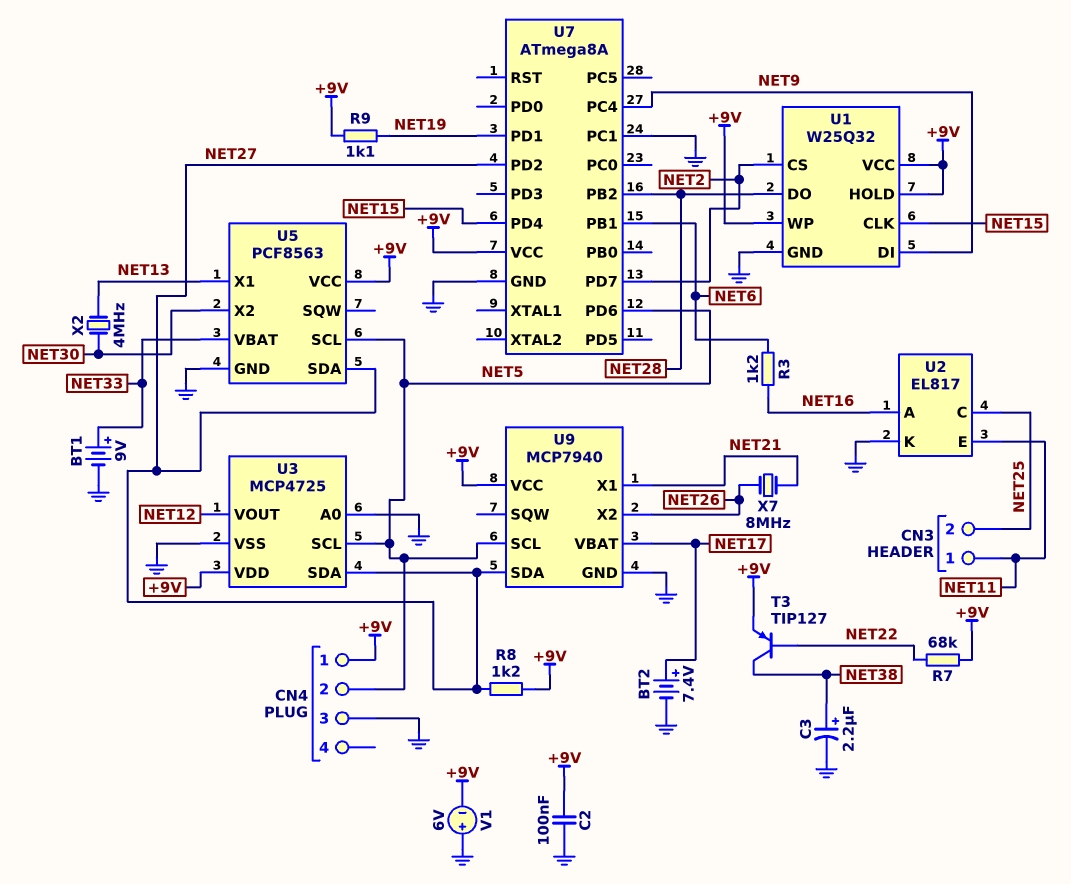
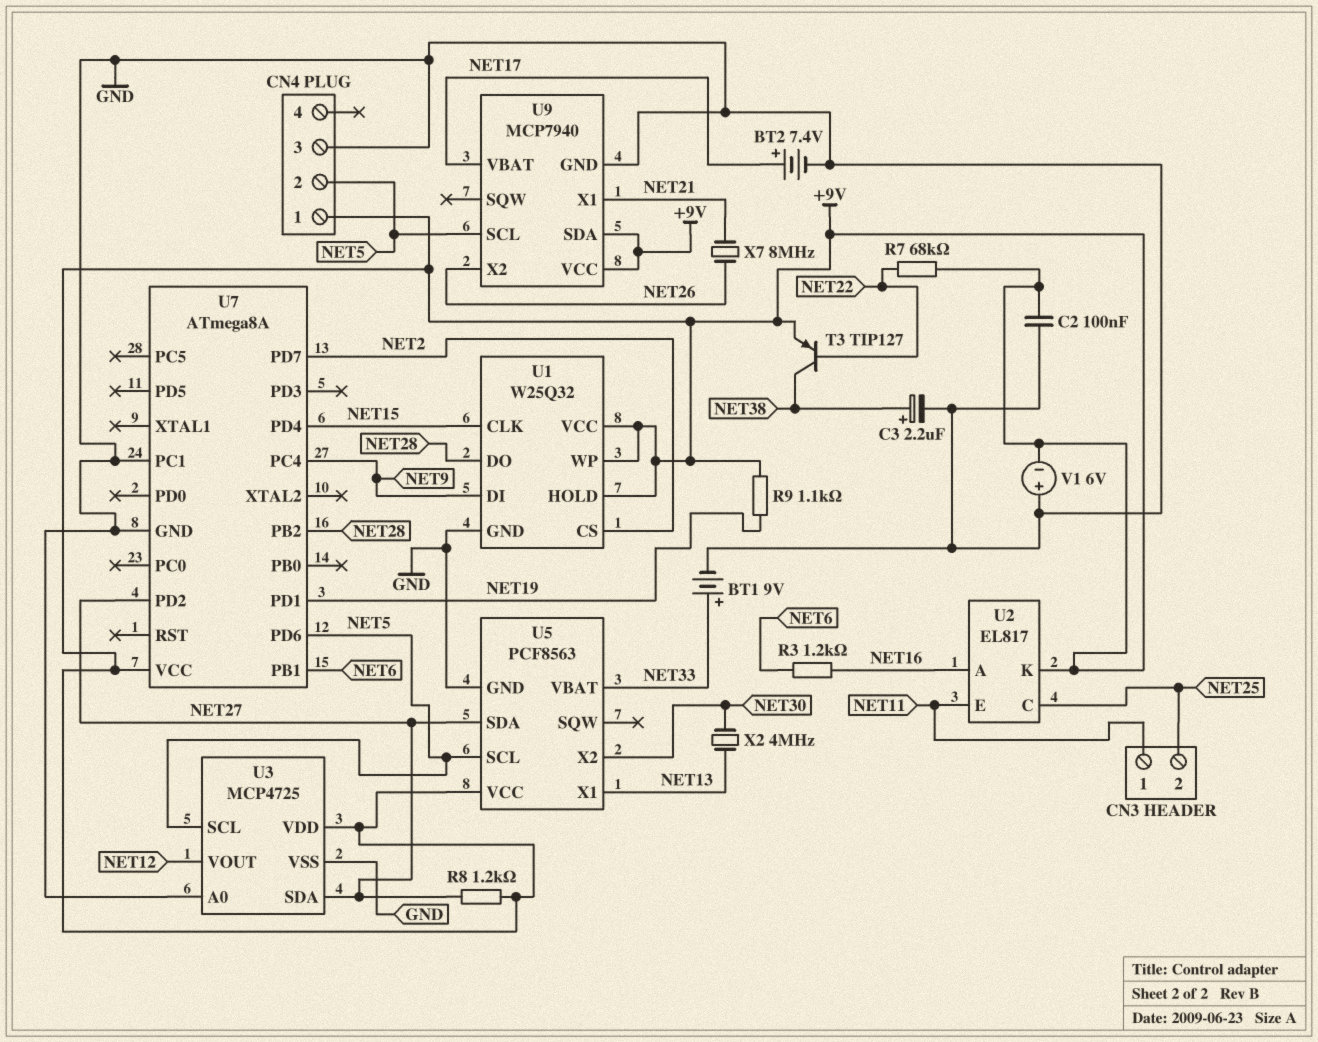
U2 pin K: GND -> +9V
U9 pin SDA: NET27 -> +9V

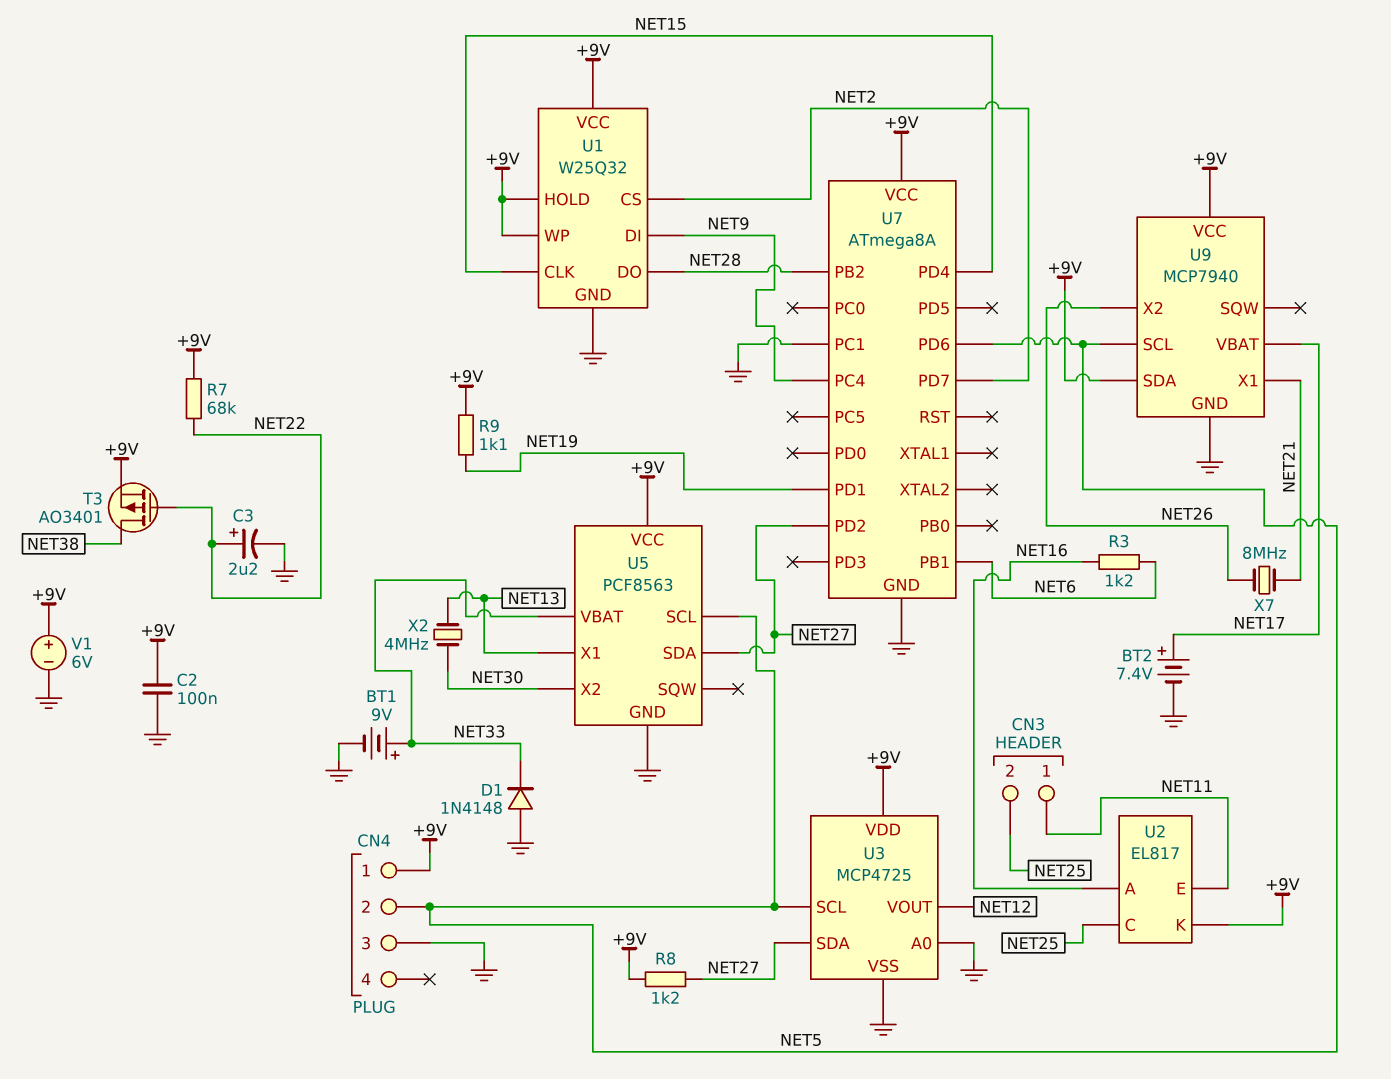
C3: 2.2uF (plus NET38, minus GND) -> 2.2uF (plus NET22, minus GND)
D1: none -> diode 1N4148 (A GND, K NET33)
T3: PNP TIP127 (B NET22, C NET38, E +9V) -> PMOS AO3401 (G NET22, D NET38, S +9V)
V1: 6V (plus GND, minus +9V) -> 6V (plus +9V, minus GND)

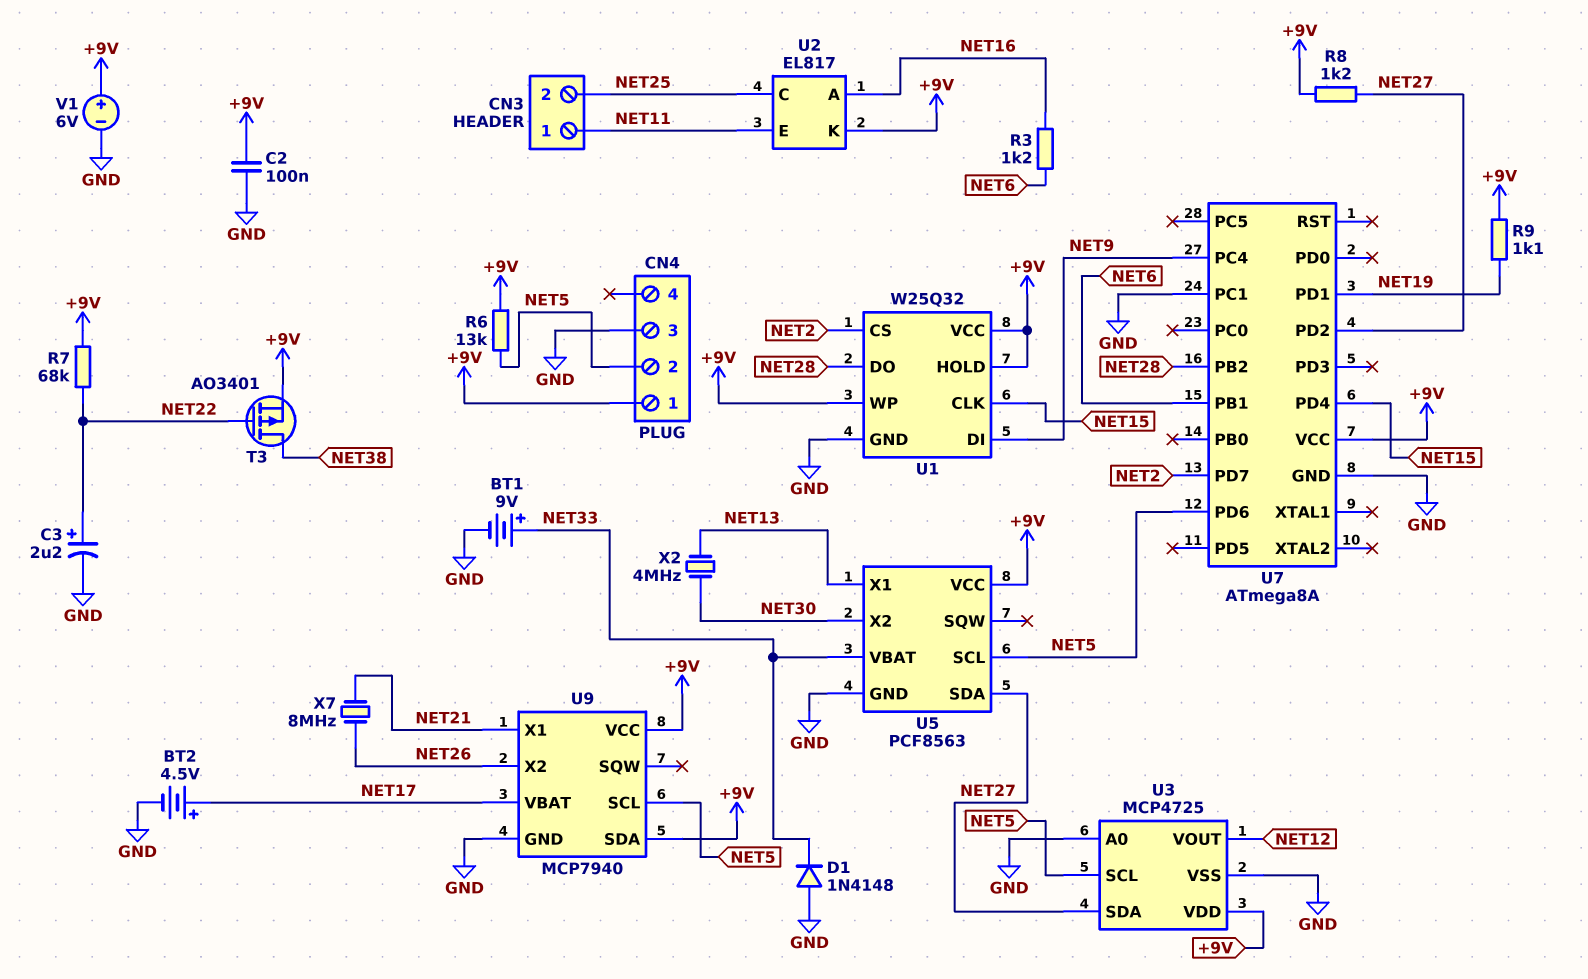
BT2: 7.4V (plus NET17, minus GND) -> 4.5V (plus NET17, minus GND)
R6: none -> 13k (+9V, NET5)

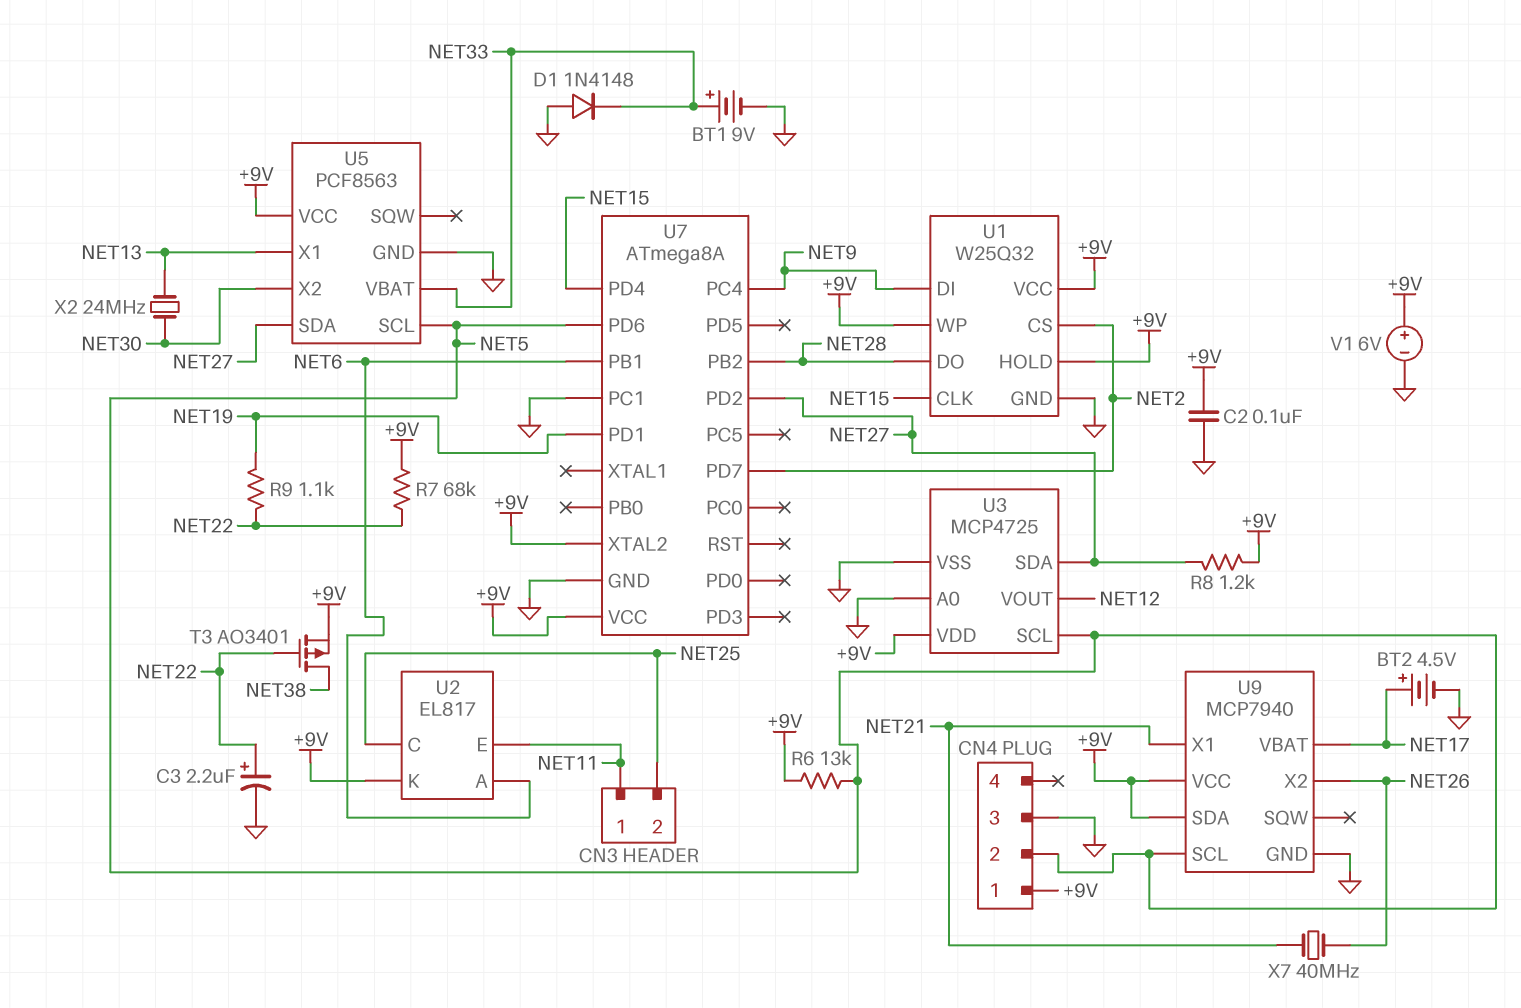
R3: 1.2k (NET6, NET16) -> none
R9: 1.1k (+9V, NET19) -> 1.1k (NET19, NET22)
U2 pin A: NET16 -> NET6
U7 pin XTAL2: none -> +9V
X2: 4MHz (NET13, NET30) -> 24MHz (NET13, NET30)
X7: 8MHz (NET21, NET26) -> 40MHz (NET21, NET26)

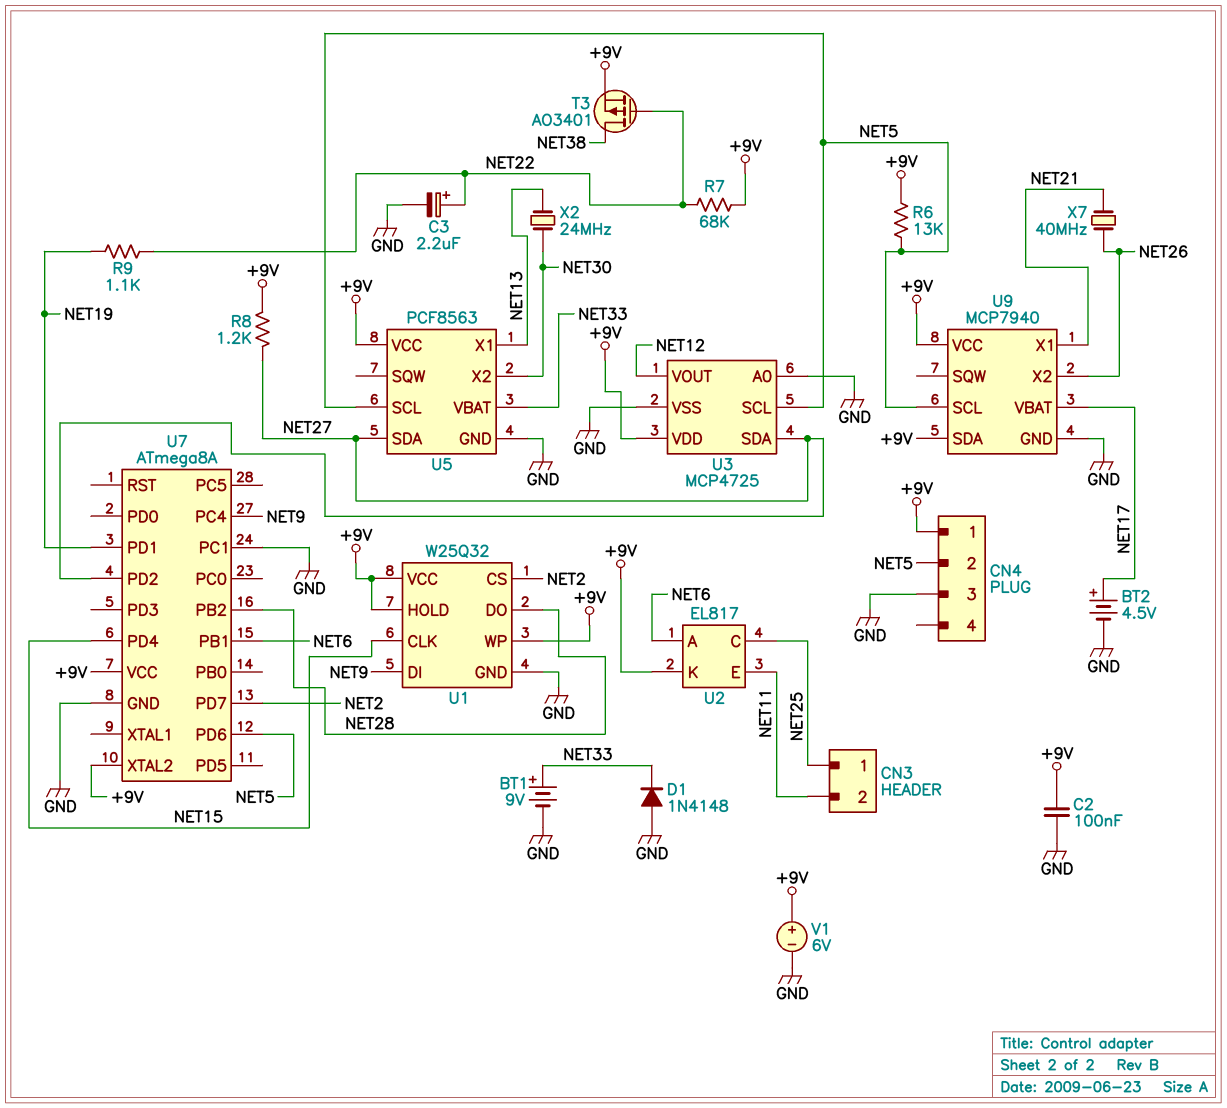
CN3 pin 1: NET11 -> NET25
CN3 pin 2: NET25 -> NET11

